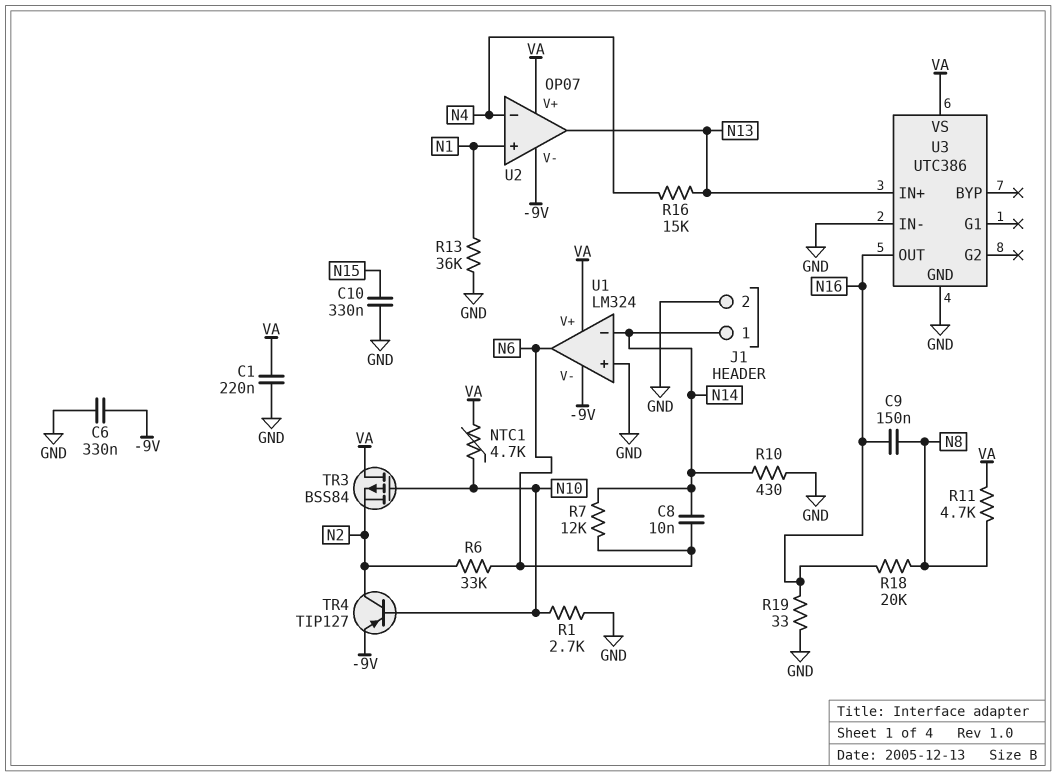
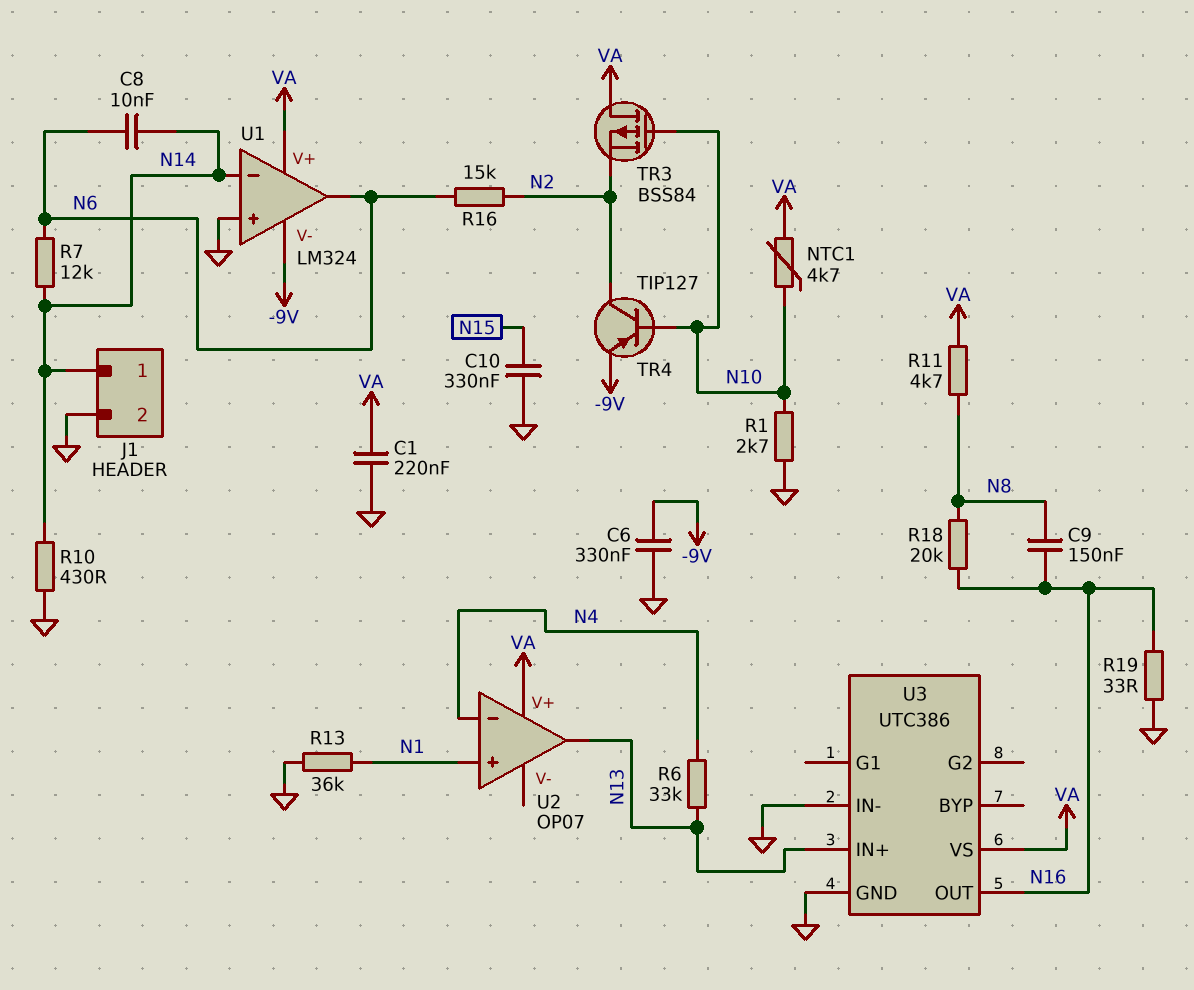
R6: 33k (N2, N6) -> 33k (N4, N13)
R16: 15k (N4, N13) -> 15k (N2, N6)
U2 pin V-: -9V -> none

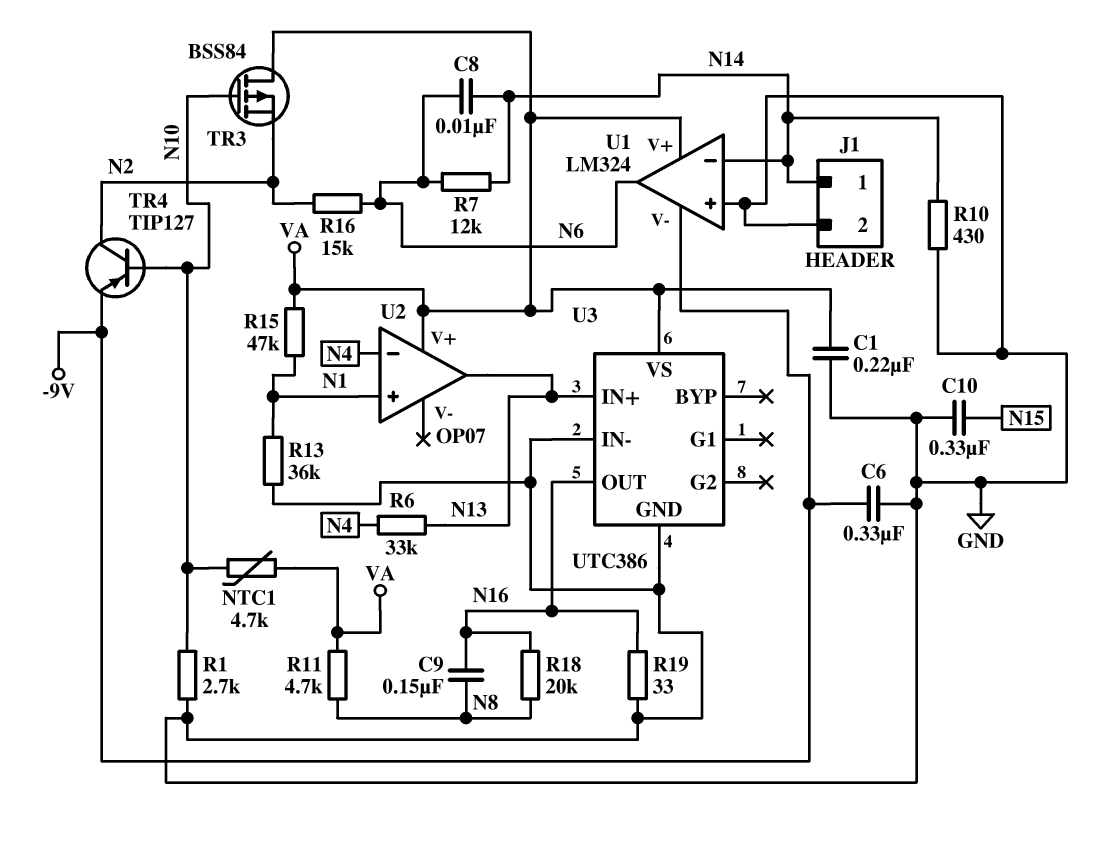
R15: none -> 47k (N1, VA)

